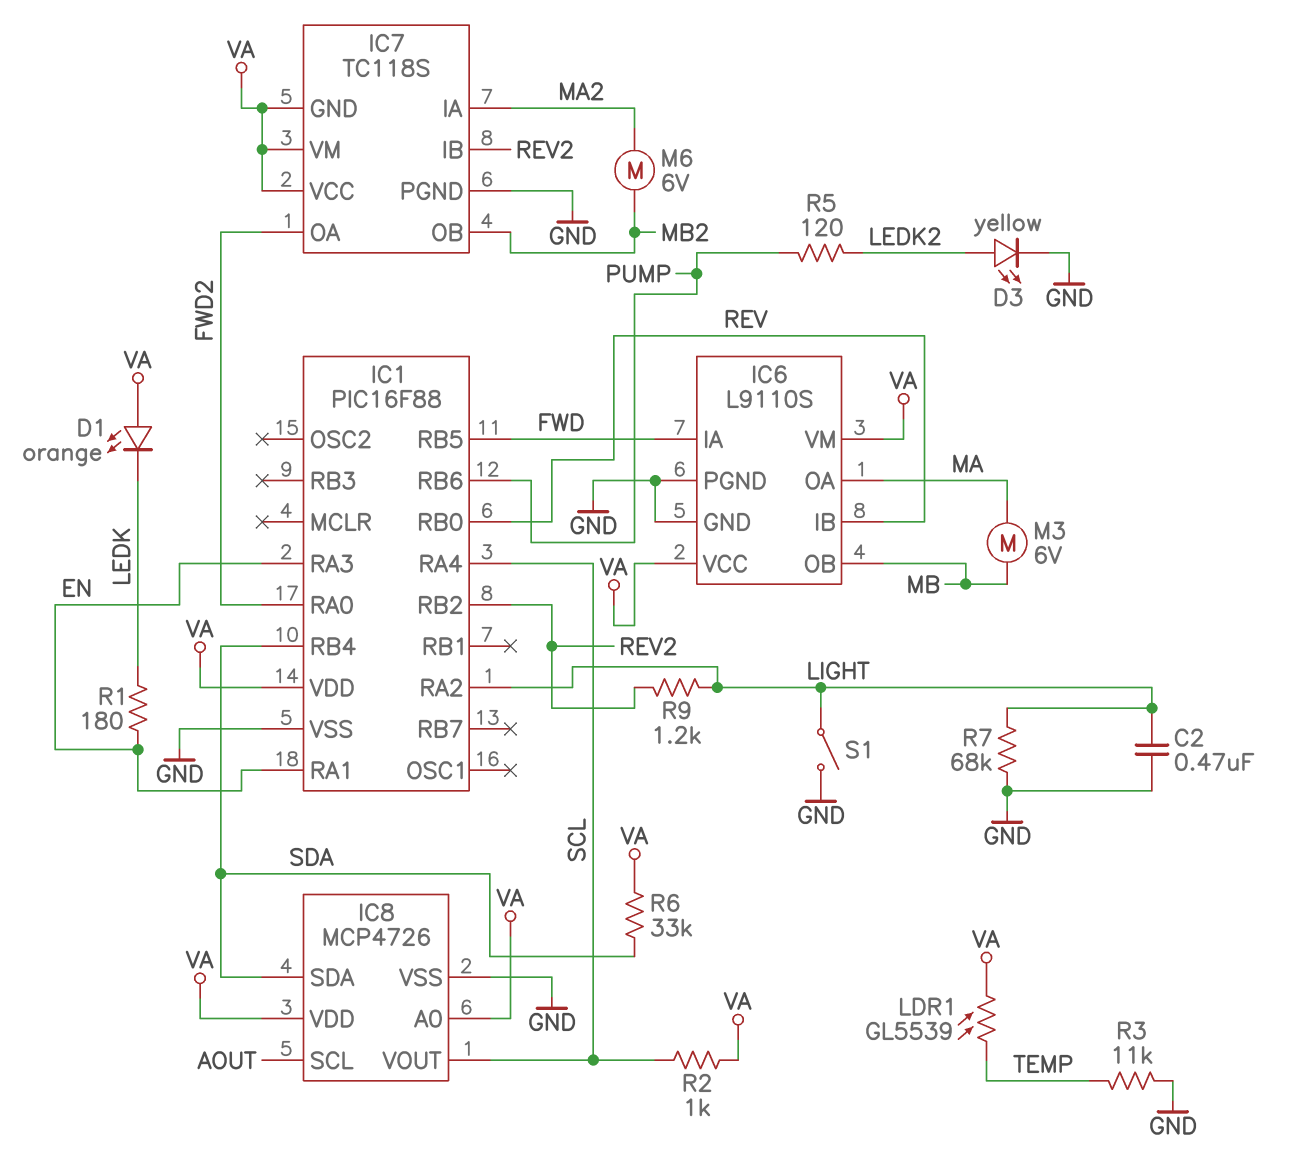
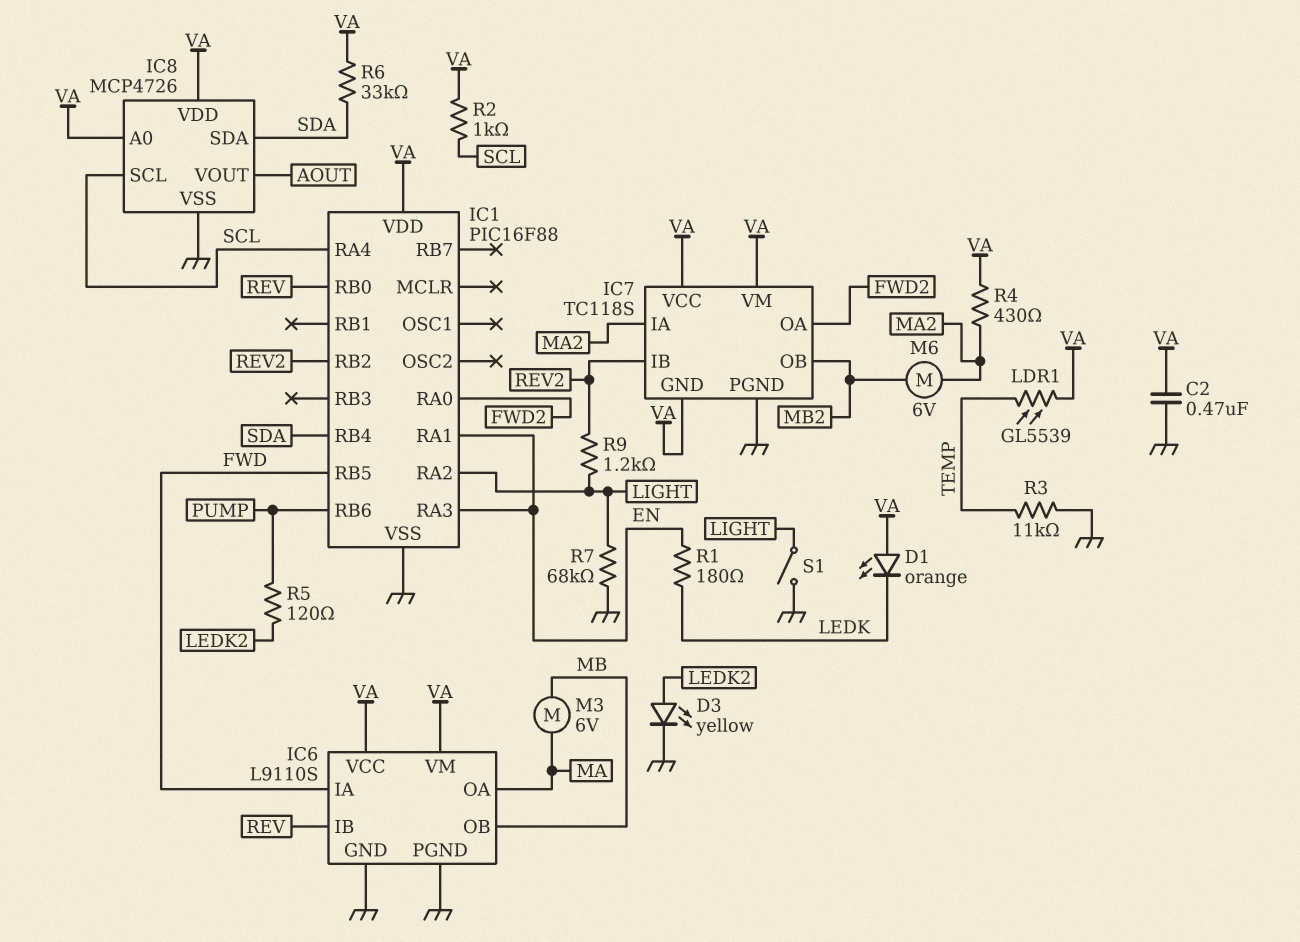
C2: 470nF (GND, LIGHT) -> 470nF (GND, VA)
IC8 pin SCL: AOUT -> SCL
IC8 pin VOUT: SCL -> AOUT
R4: none -> 430 (MA2, VA)

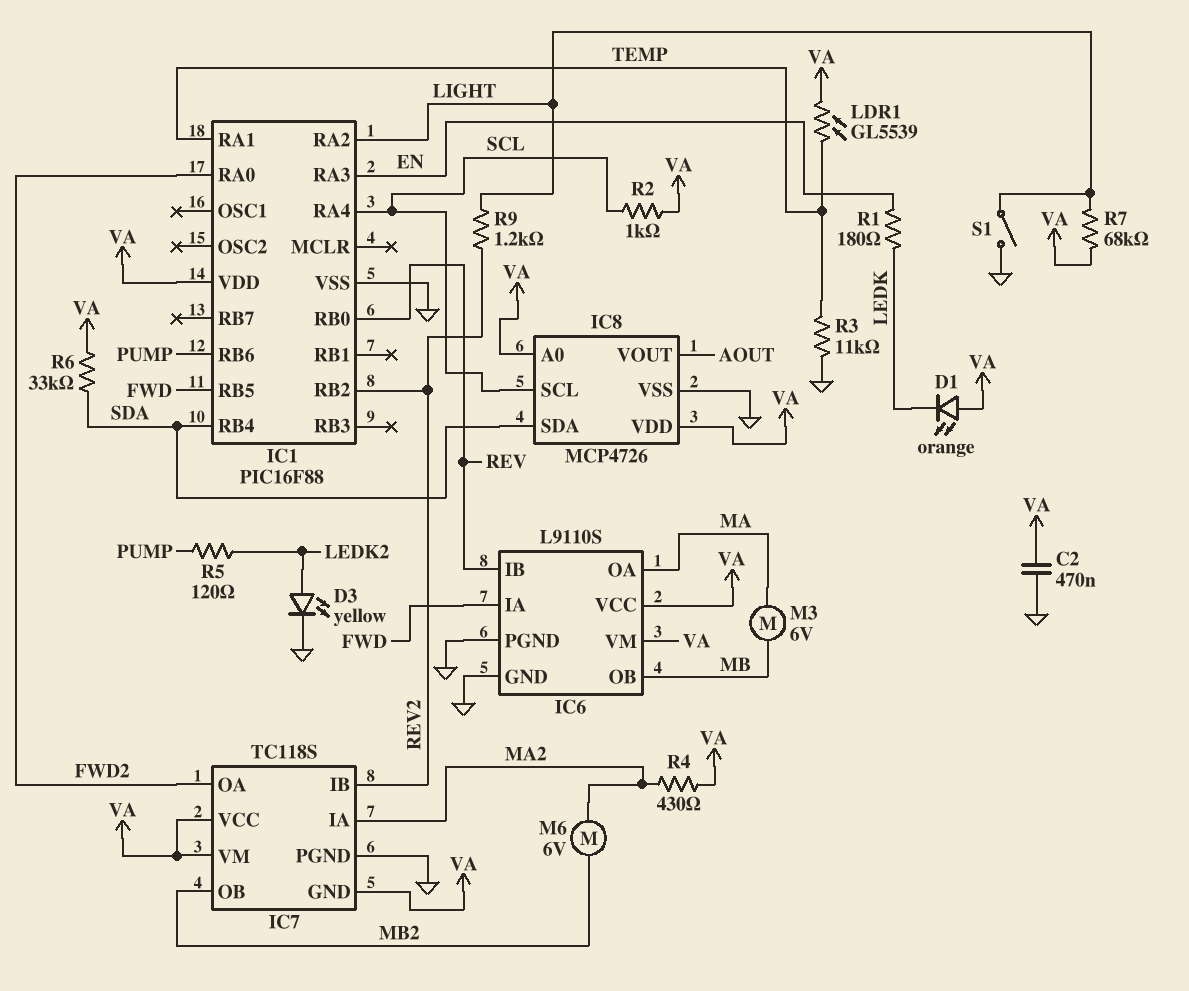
IC1 pin RA1: EN -> TEMP
R7: 68k (GND, LIGHT) -> 68k (LIGHT, VA)

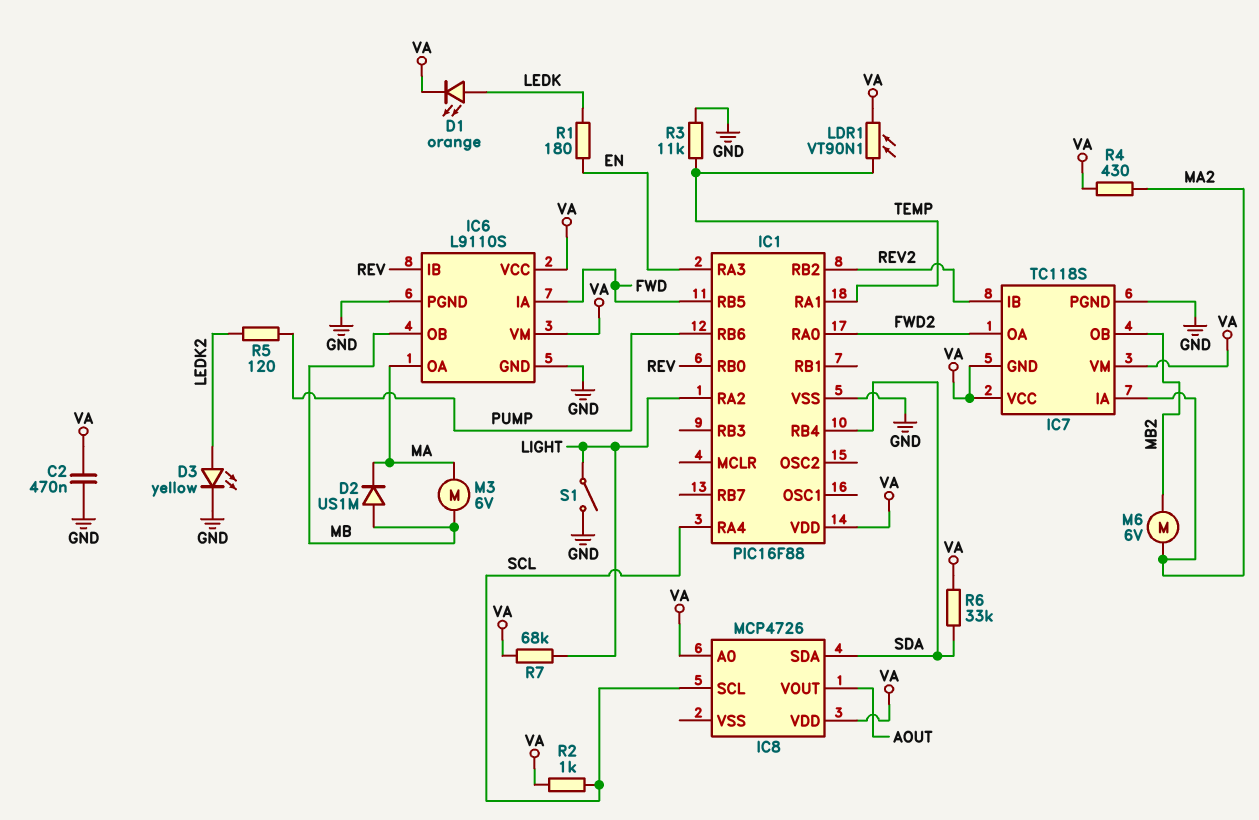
D1: LED orange (A VA, K LEDK) -> LED orange (A LEDK, K VA)
D2: none -> diode US1M (A MB, K MA)
IC8 pin VSS: GND -> none
LDR1: GL5539 (TEMP, VA) -> VT90N1 (TEMP, VA)
R9: 1.2k (LIGHT, REV2) -> none

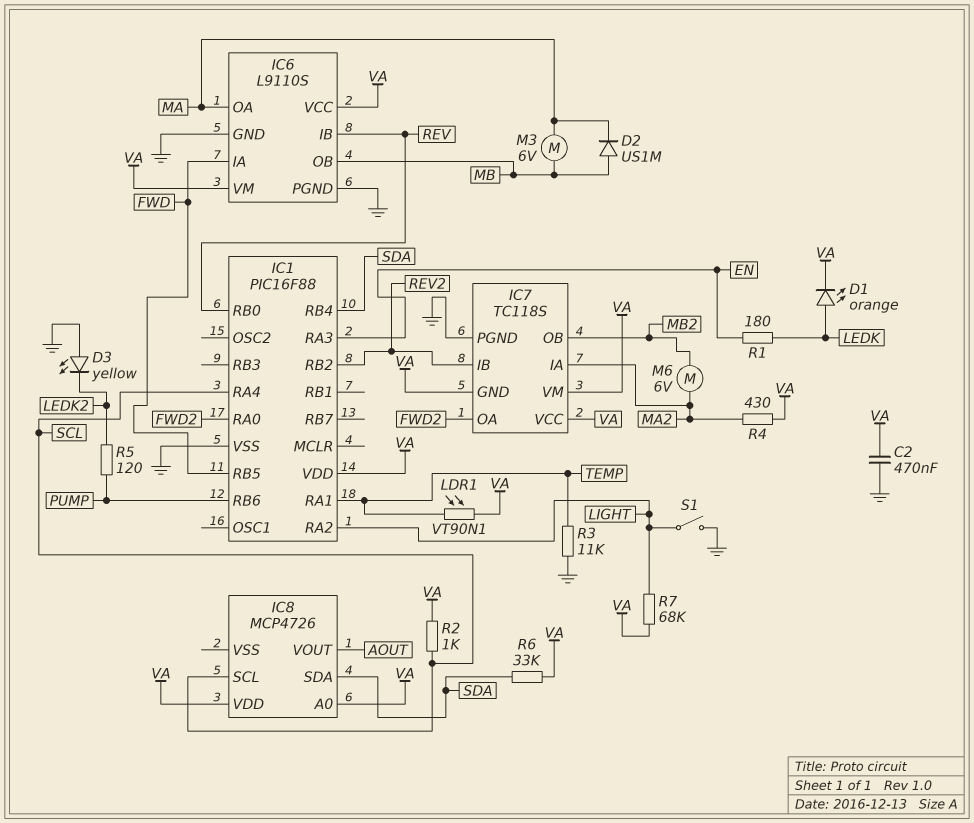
D3: LED yellow (A LEDK2, K GND) -> LED yellow (A GND, K LEDK2)

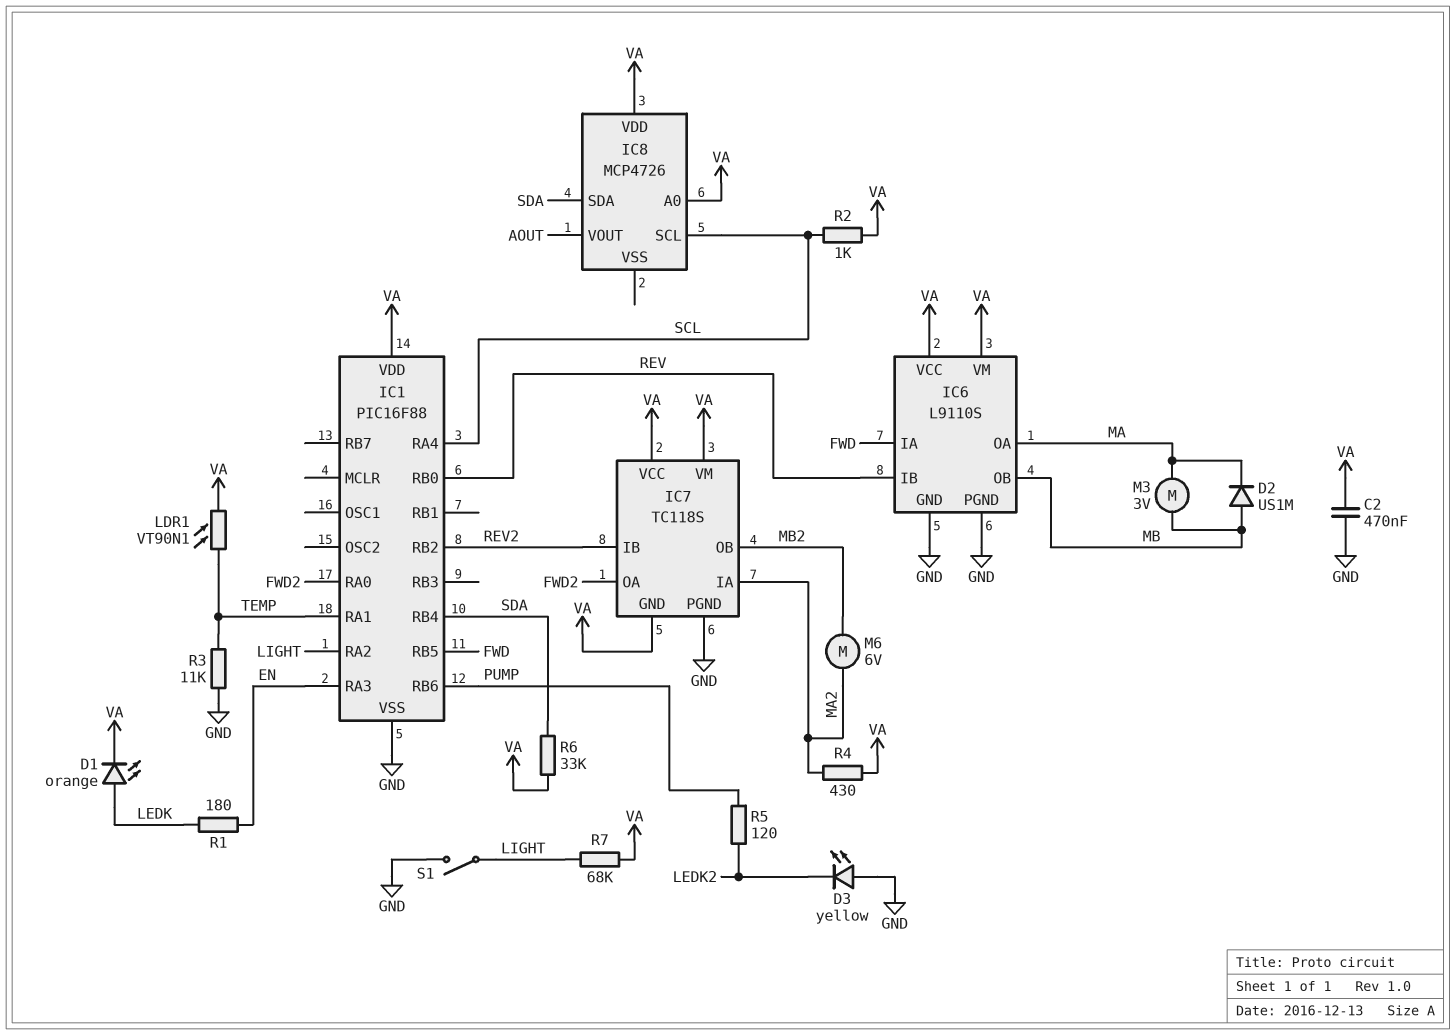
M3: motor 6V (MA, MB) -> motor 3V (MA, MB)

